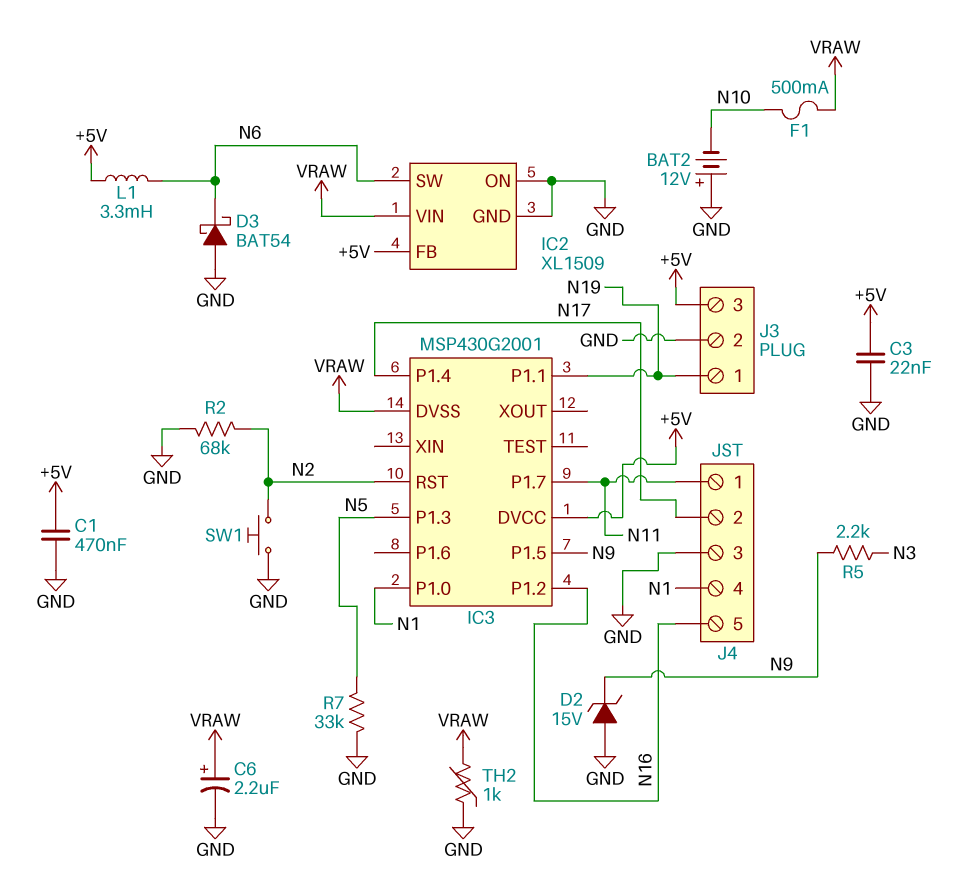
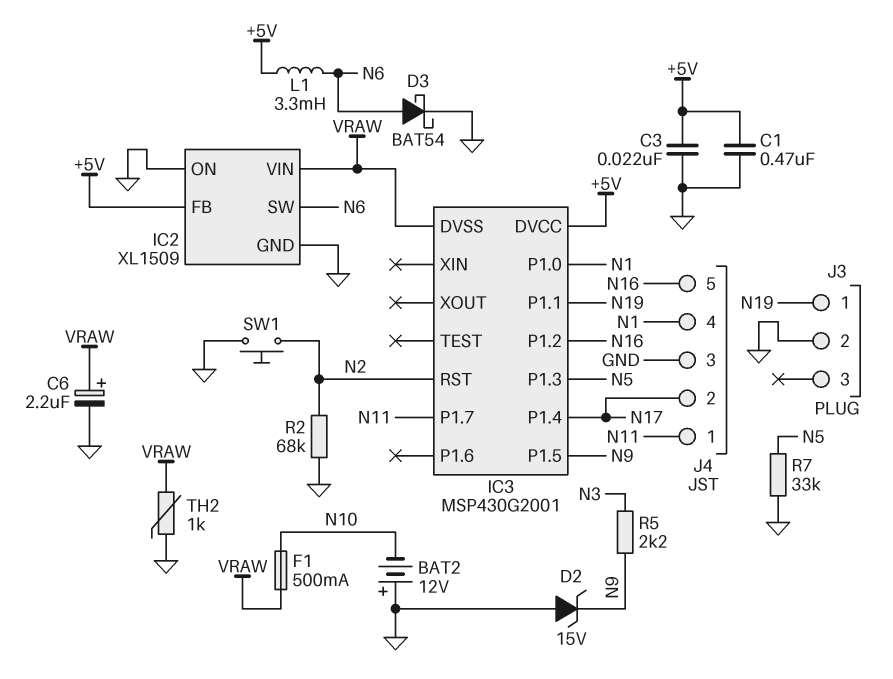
D3: schottky BAT54 (A GND, K N6) -> schottky BAT54 (A N6, K GND)
J3 pin 3: +5V -> none

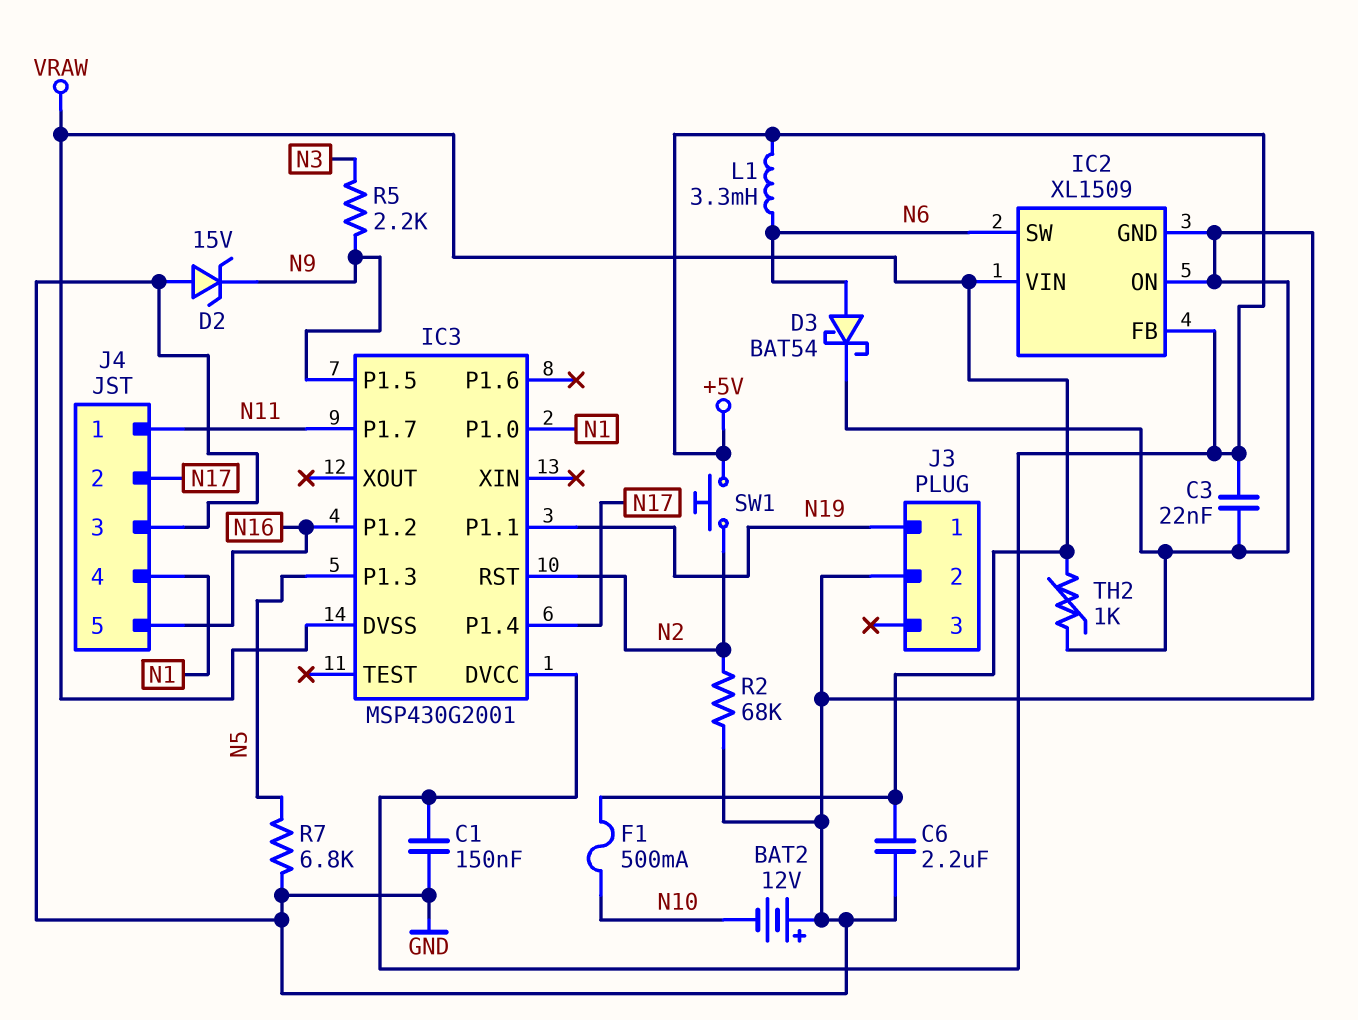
C1: 470nF (+5V, GND) -> 150nF (+5V, GND)
C6: 2.2uF (plus VRAW, minus GND) -> 2.2uF (GND, VRAW)
R7: 33k (GND, N5) -> 6.8k (GND, N5)
SW1: button (GND, N2) -> button (+5V, N2)

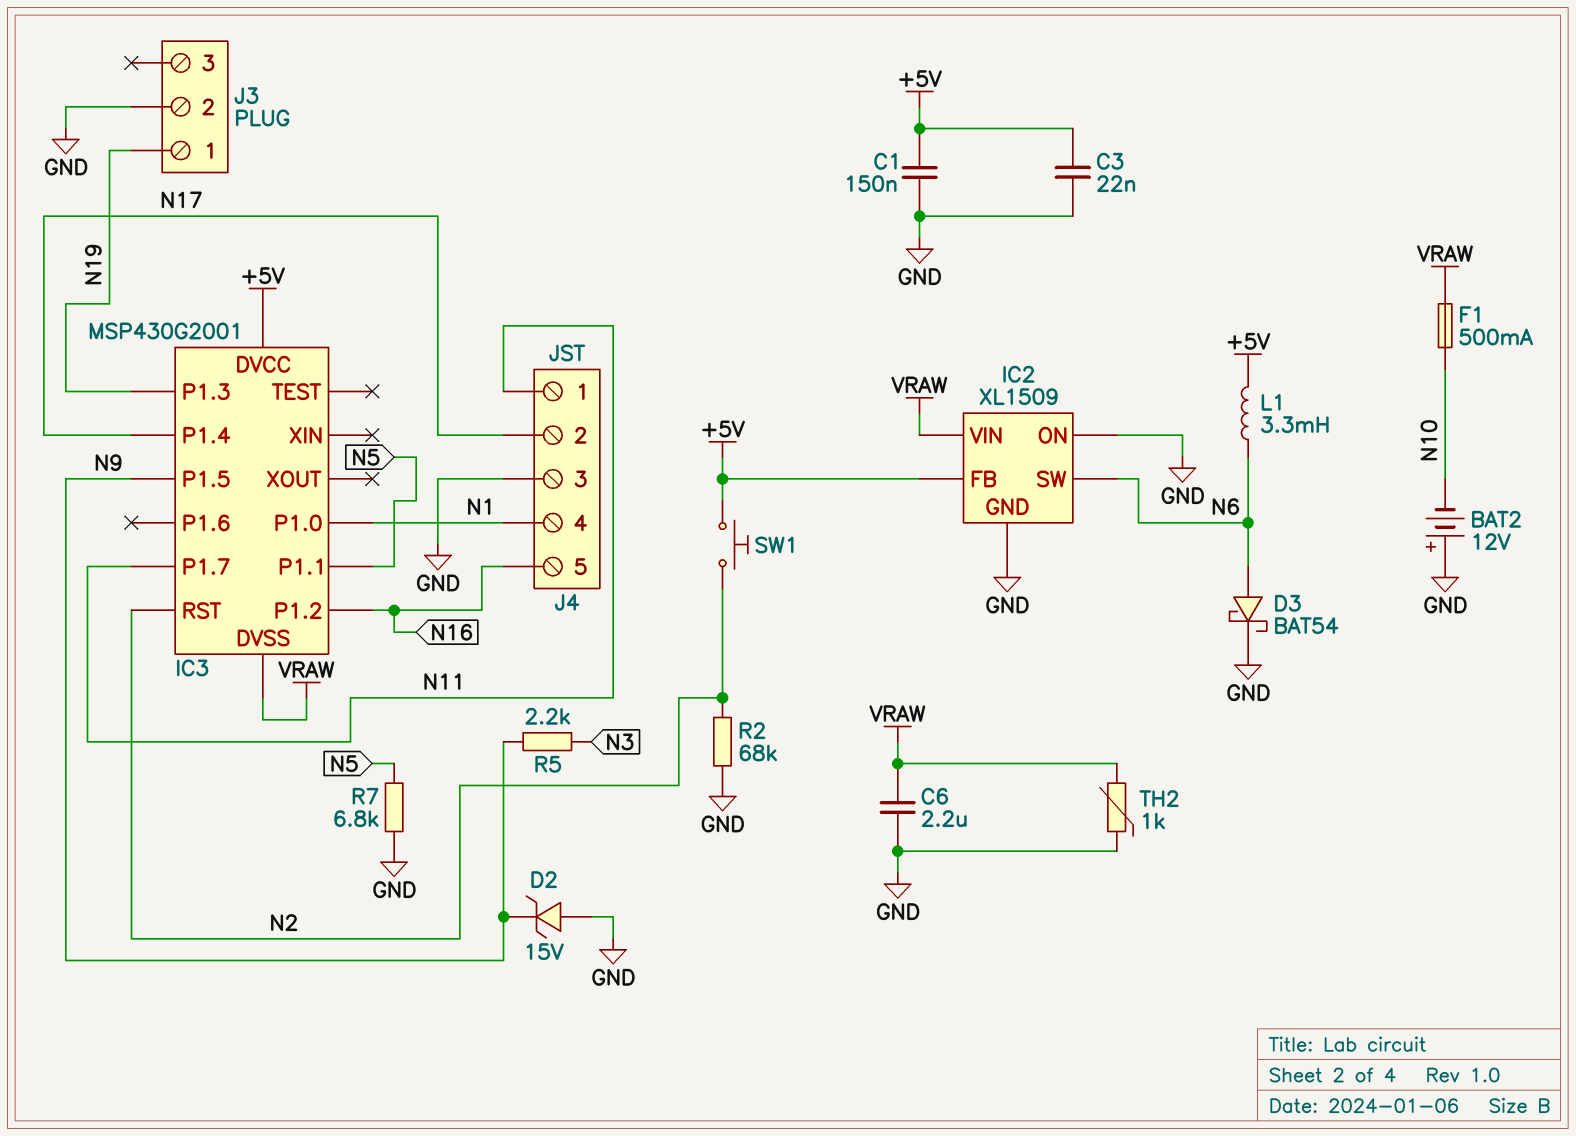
IC3 pin P1.1: N19 -> N5
IC3 pin P1.3: N5 -> N19

